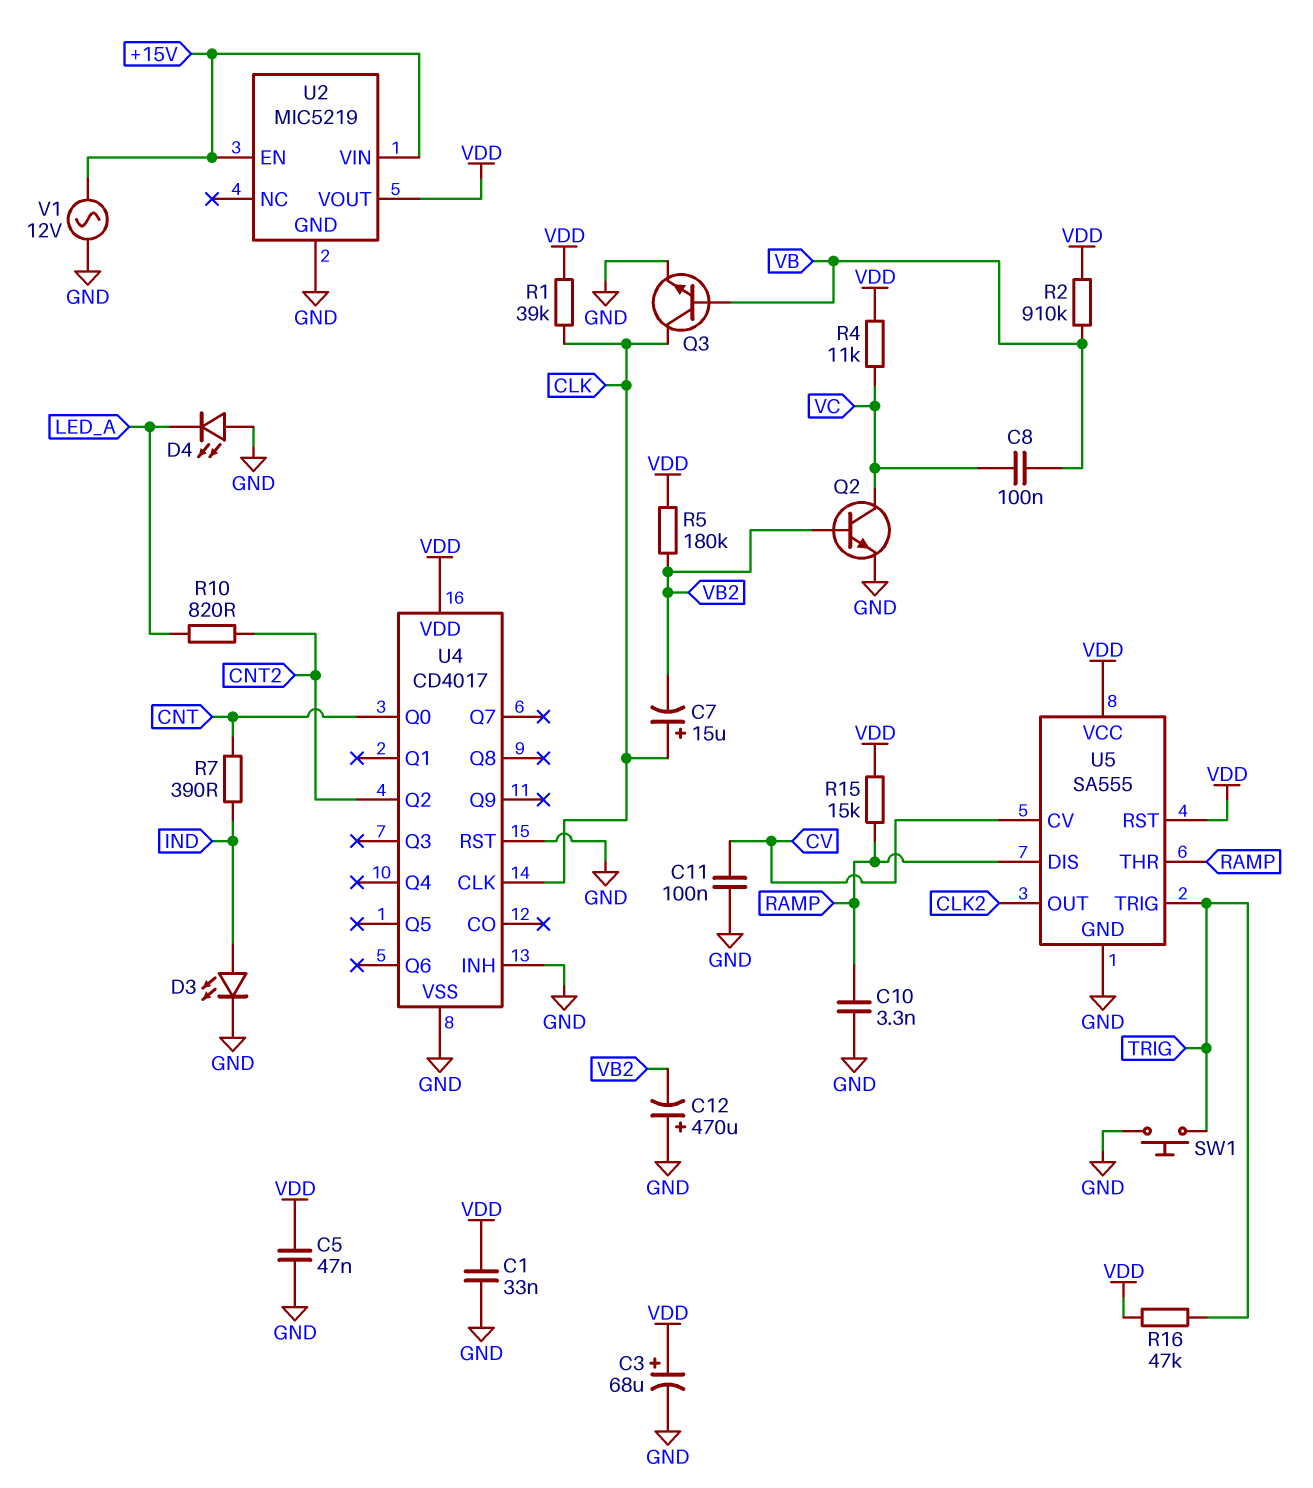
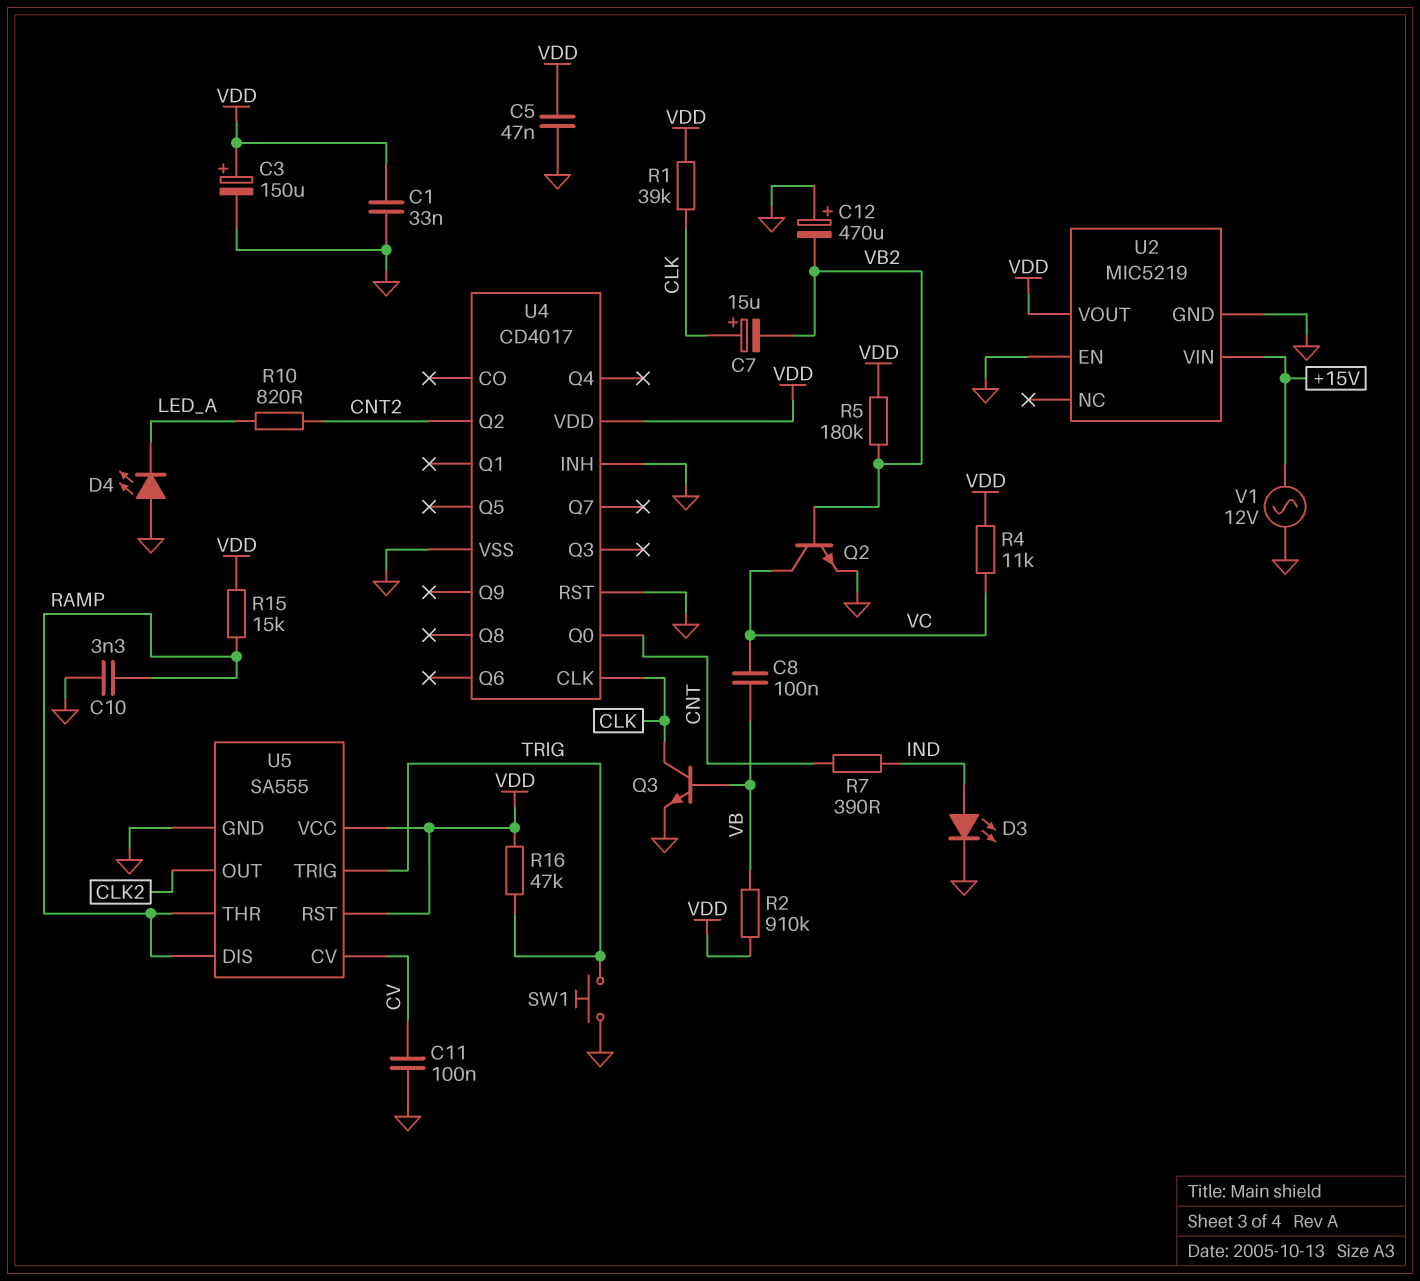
C3: 68uF (plus VDD, minus GND) -> 150uF (plus VDD, minus GND)
U2 pin EN: +15V -> GND

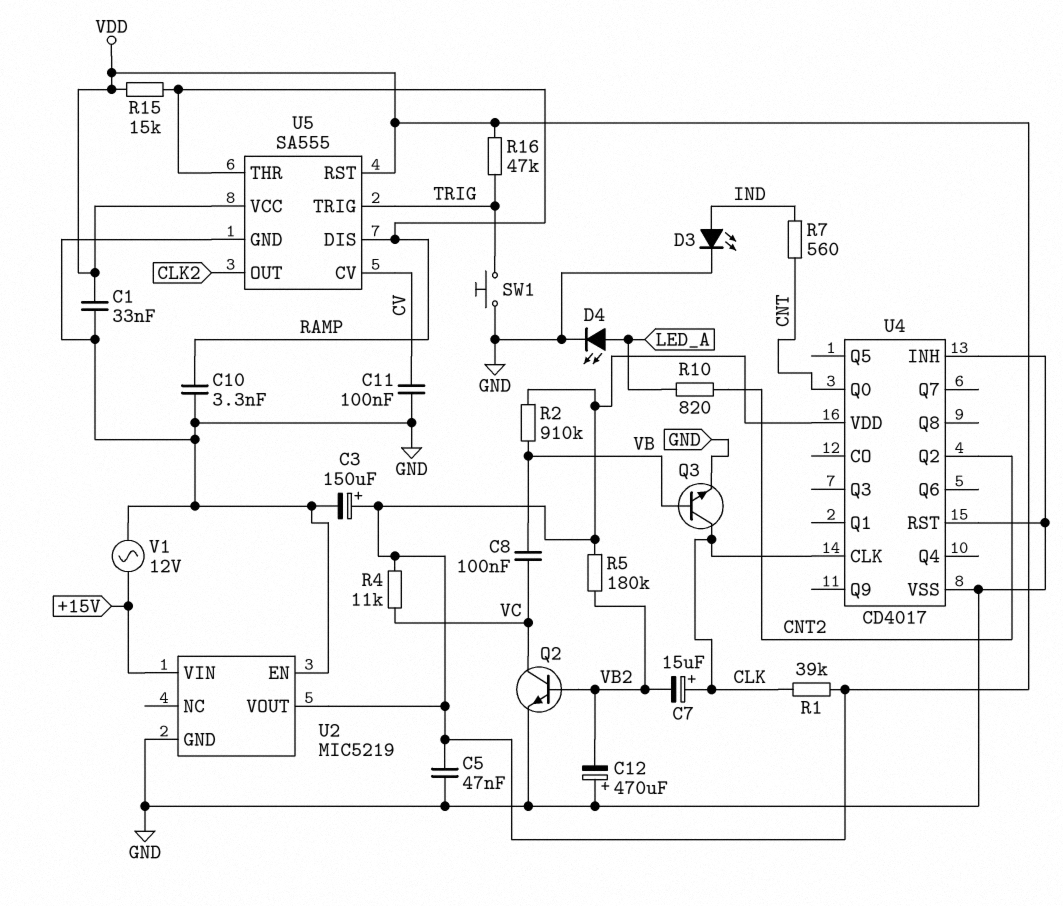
D4: LED (A GND, K LED_A) -> LED (A LED_A, K GND)
R7: 390 (CNT, IND) -> 560 (CNT, IND)

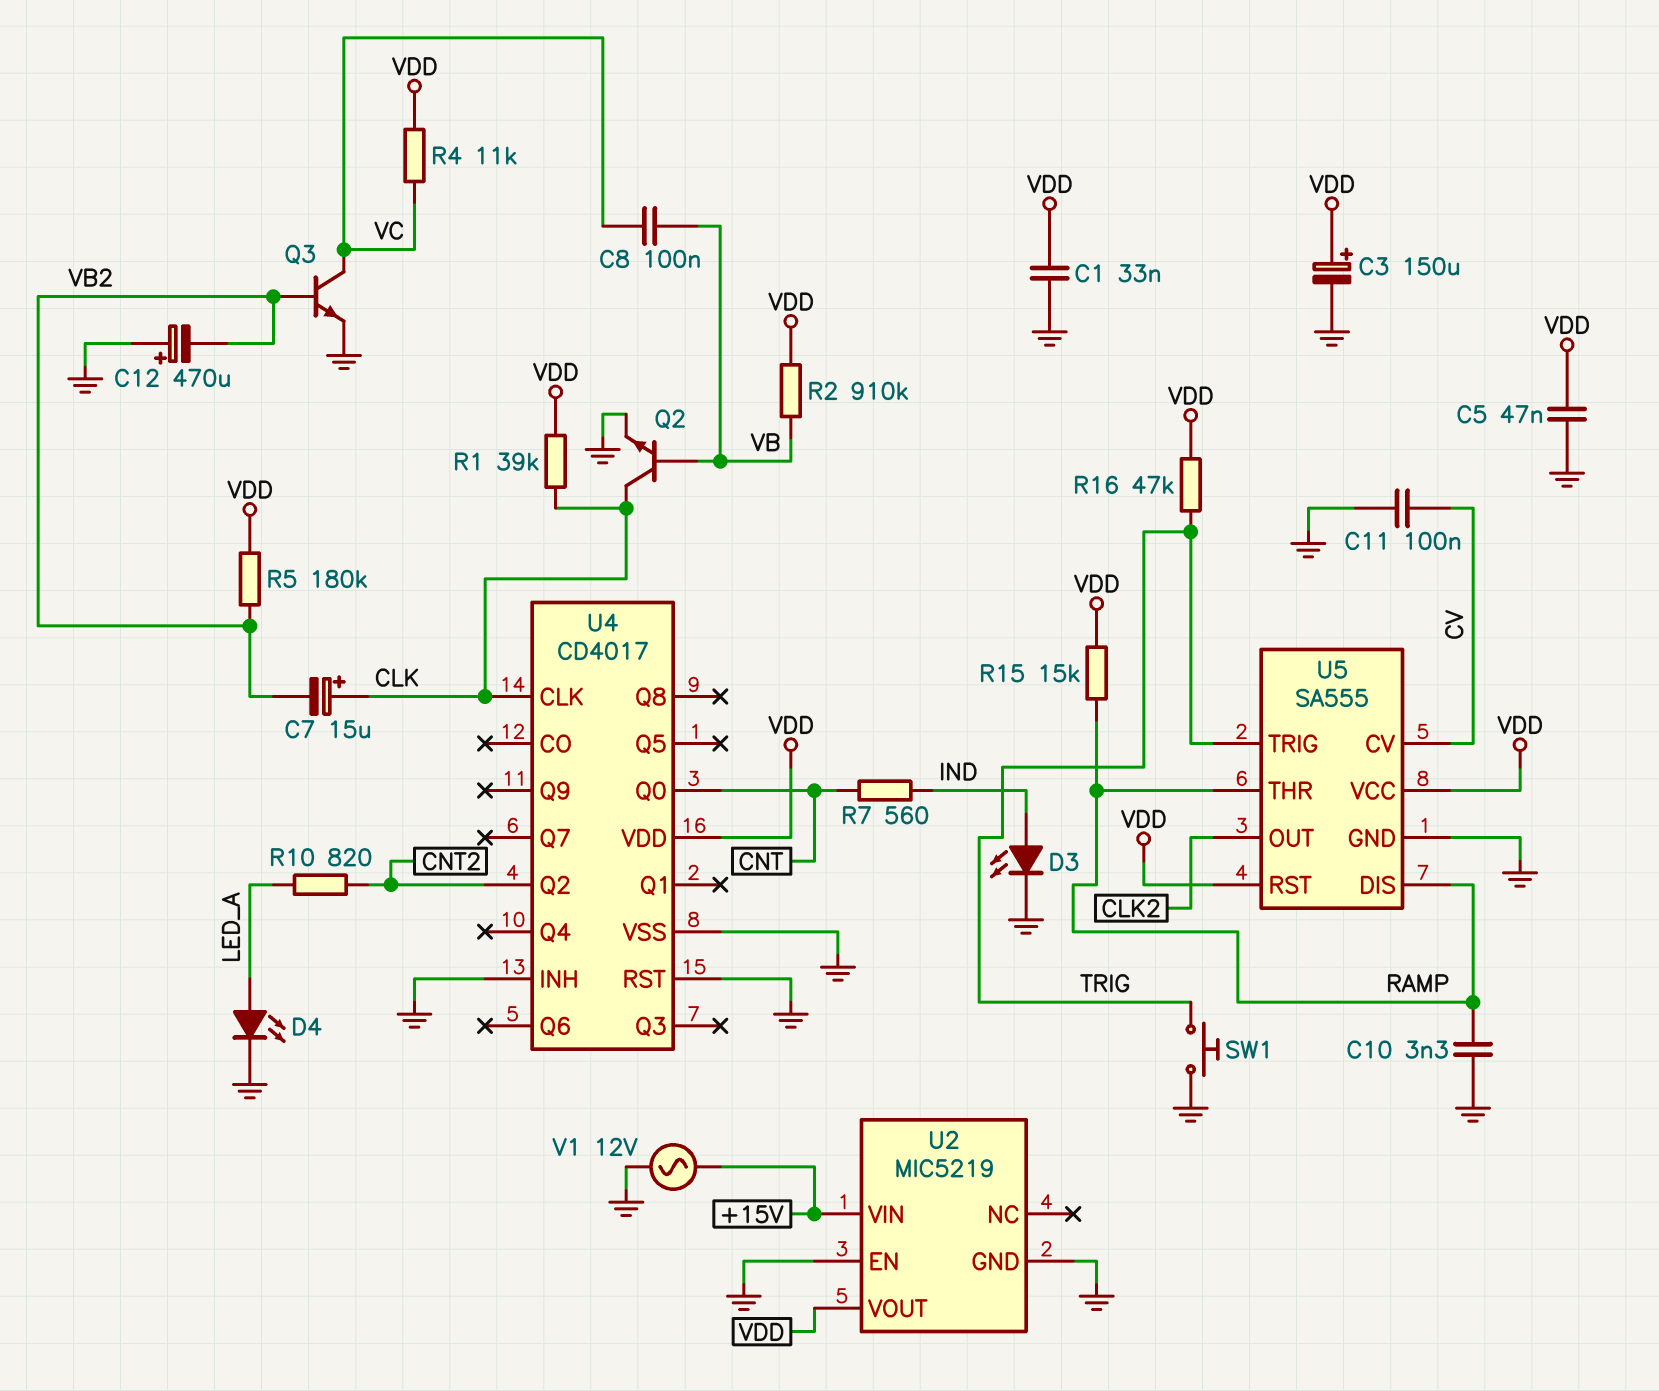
Q2: NPN (B VB2, C VC, E GND) -> NPN (B VB, C CLK, E GND)
Q3: NPN (B VB, C CLK, E GND) -> NPN (B VB2, C VC, E GND)

